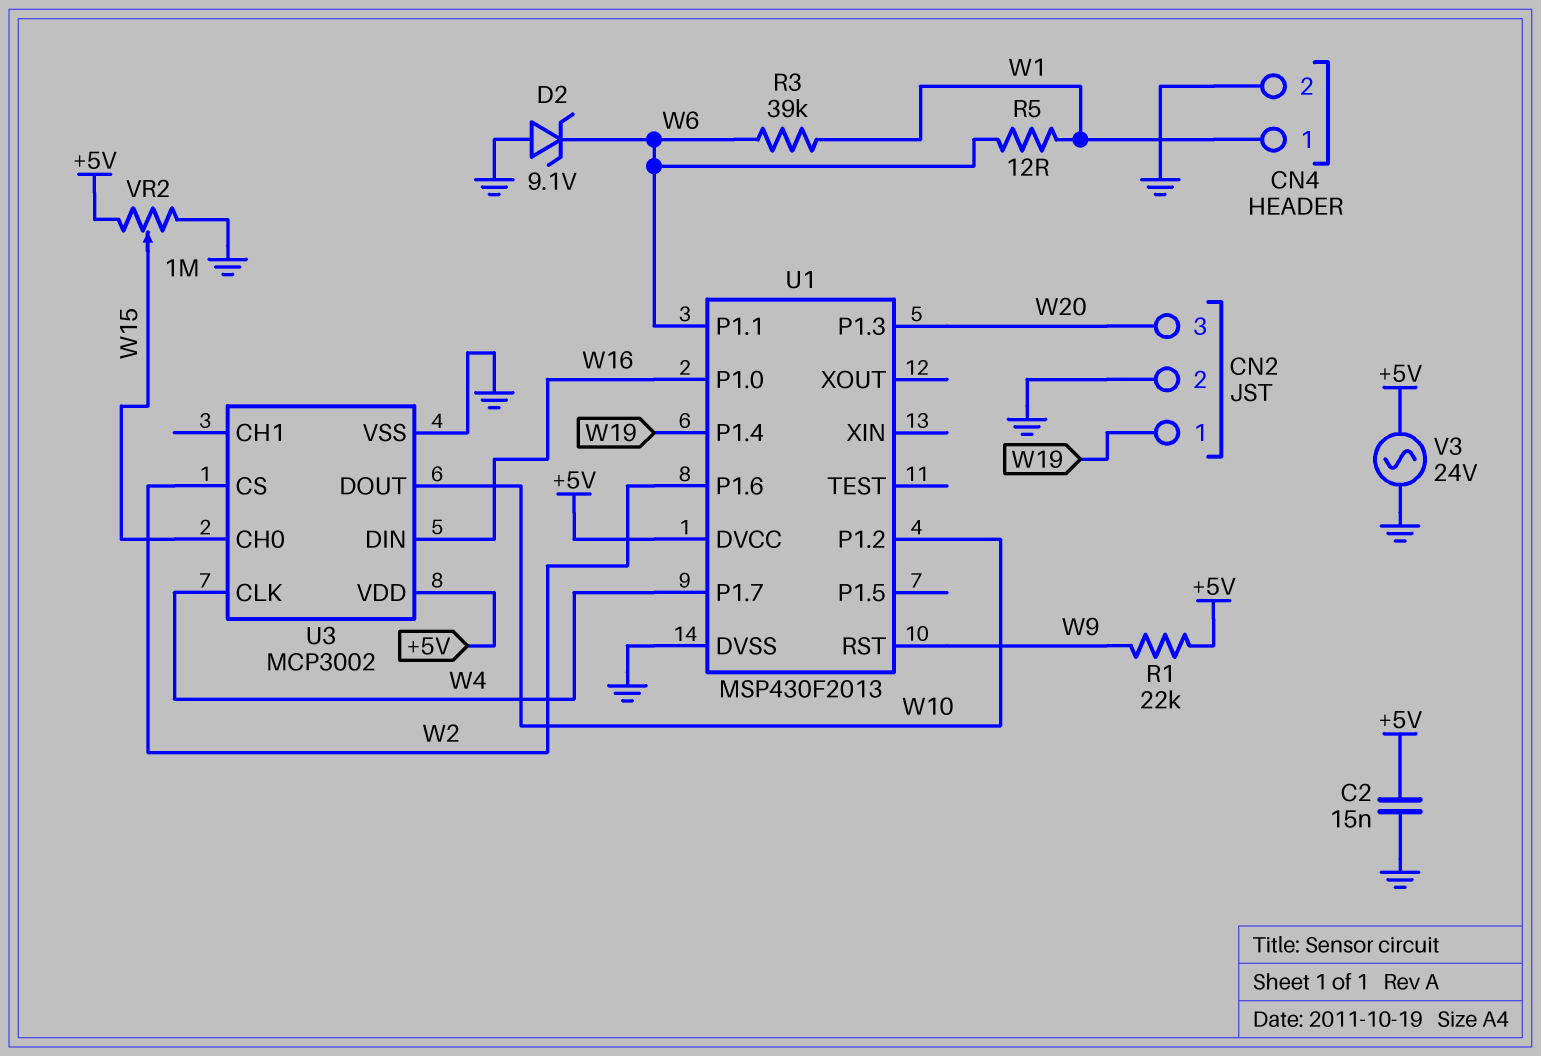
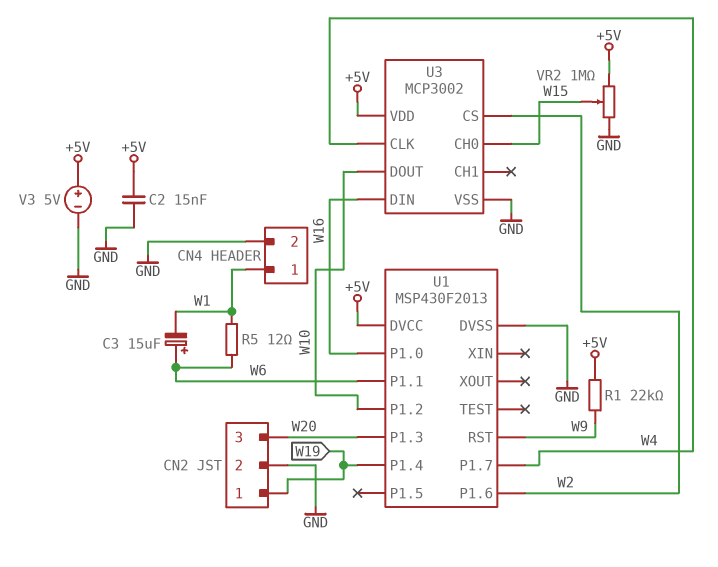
C3: none -> 15uF (plus W6, minus W1)
D2: zener 9.1V (A GND, K W6) -> none
R3: 39k (W1, W6) -> none
V3: AC 24V (+5V, GND) -> 5V (plus +5V, minus GND)

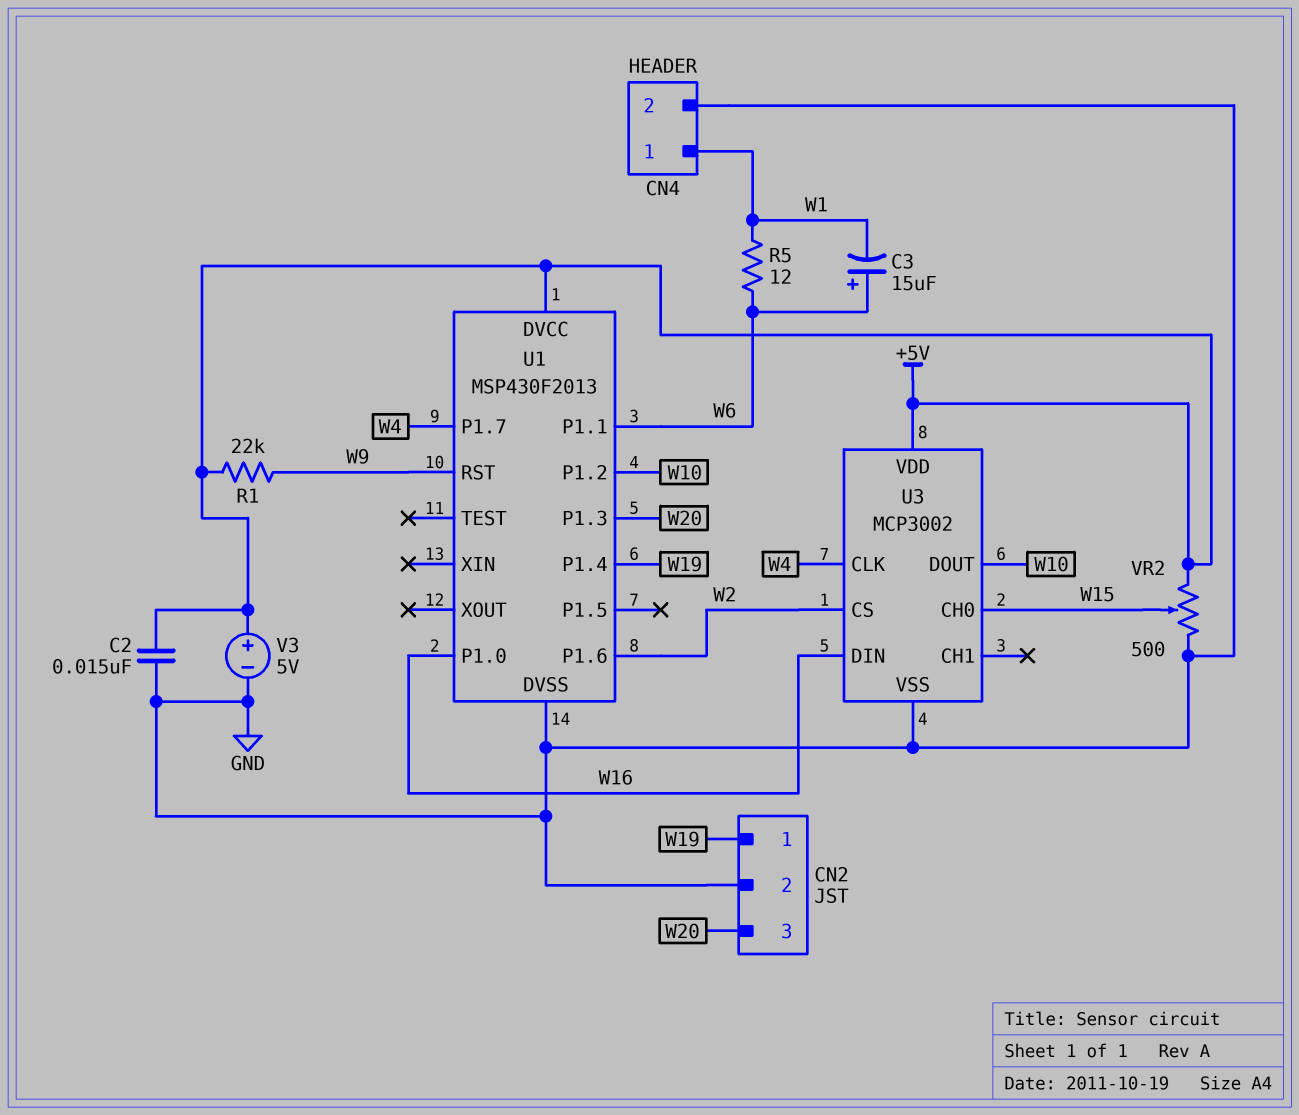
VR2: 1M (+5V, GND, wiper W15) -> 500 (+5V, GND, wiper W15)

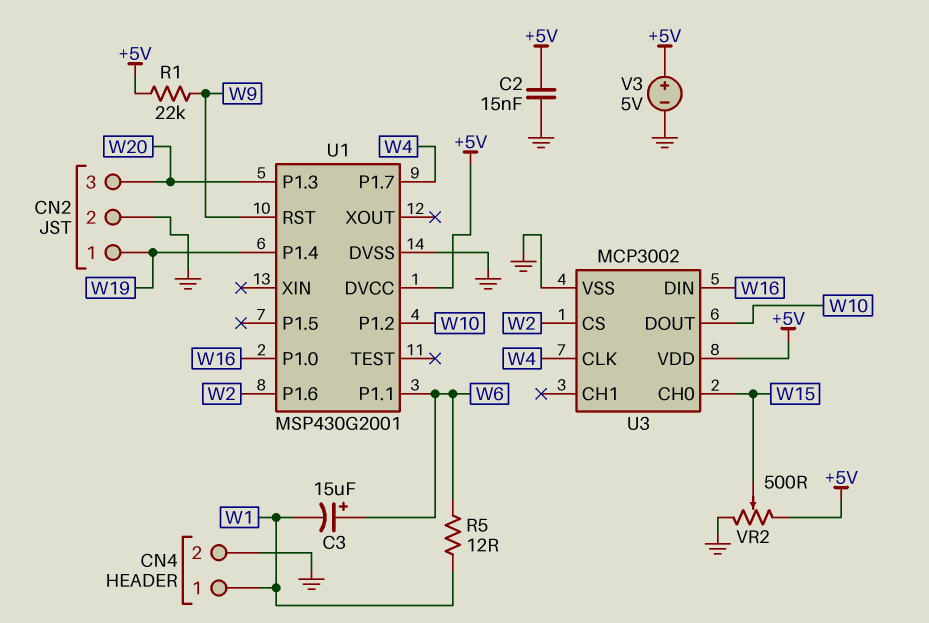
U1: MSP430F2013 -> MSP430G2001

